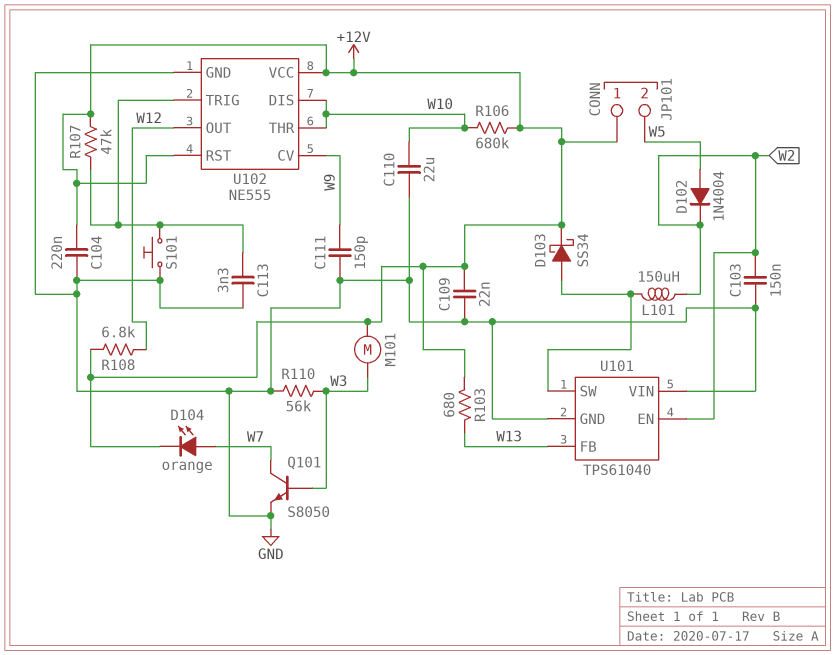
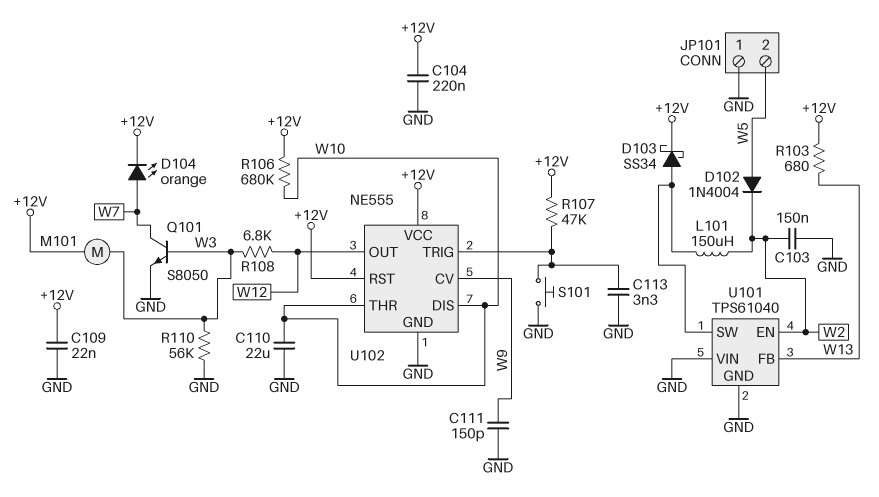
JP101 pin 1: +12V -> GND
R108: 6.8k (+12V, W12) -> 6.8k (W3, W12)

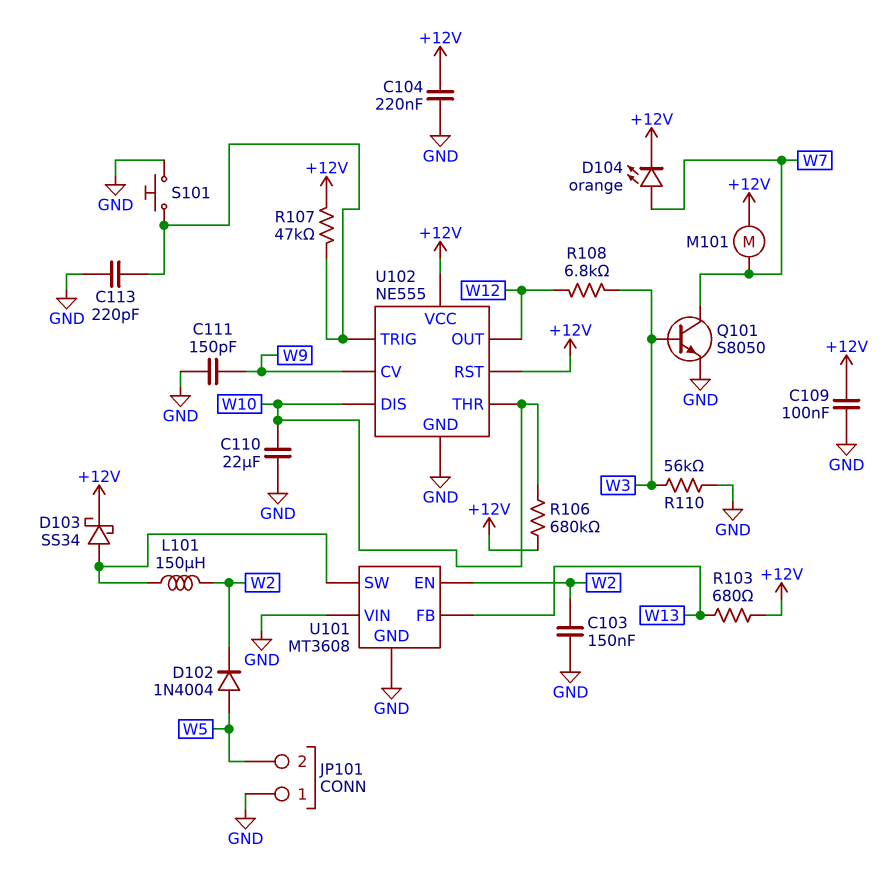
C109: 22nF (+12V, GND) -> 100nF (+12V, GND)
C113: 3.3nF (GND, U102/TRIG) -> 220pF (GND, U102/TRIG)
M101: motor (+12V, W3) -> motor (+12V, W7)
U101: TPS61040 -> MT3608

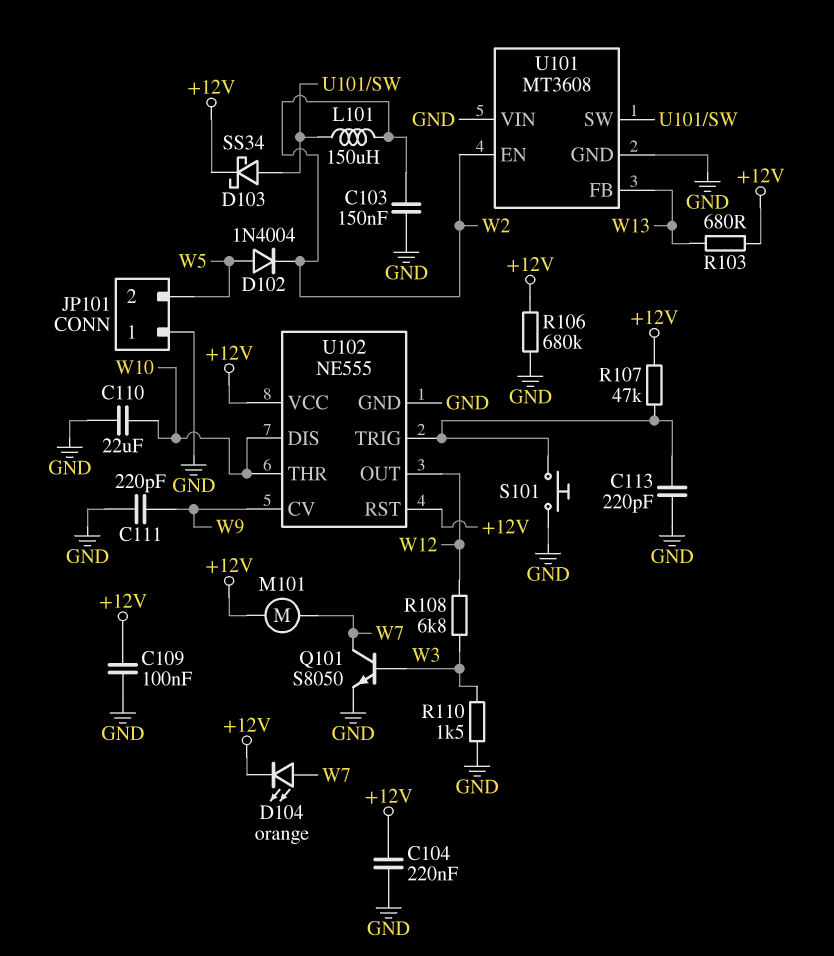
C111: 150pF (GND, W9) -> 220pF (GND, W9)
R106: 680k (+12V, W10) -> 680k (+12V, GND)
R110: 56k (GND, W3) -> 1.5k (GND, W3)

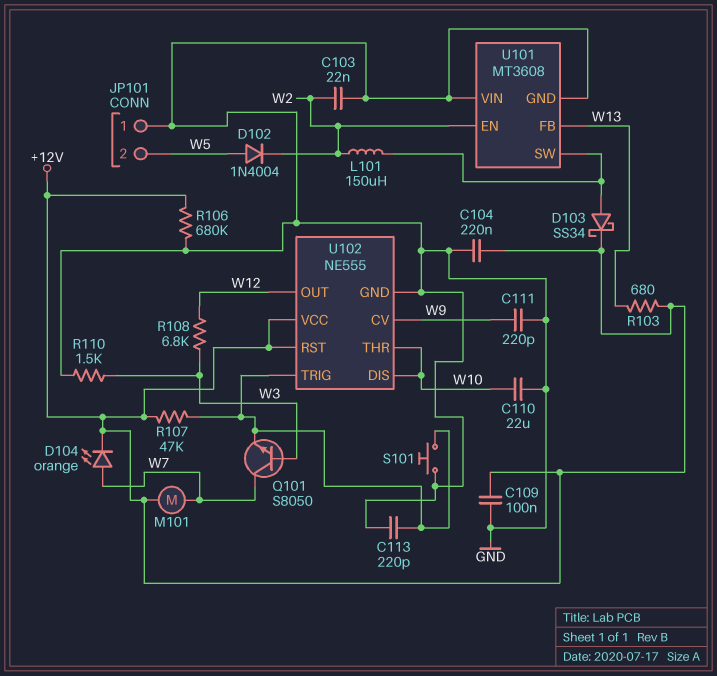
C103: 150nF (GND, W2) -> 22nF (GND, W2)
Q101: NPN S8050 (B W3, C W7, E GND) -> NPN S8050 (B W3, C W7, E U102/TRIG)

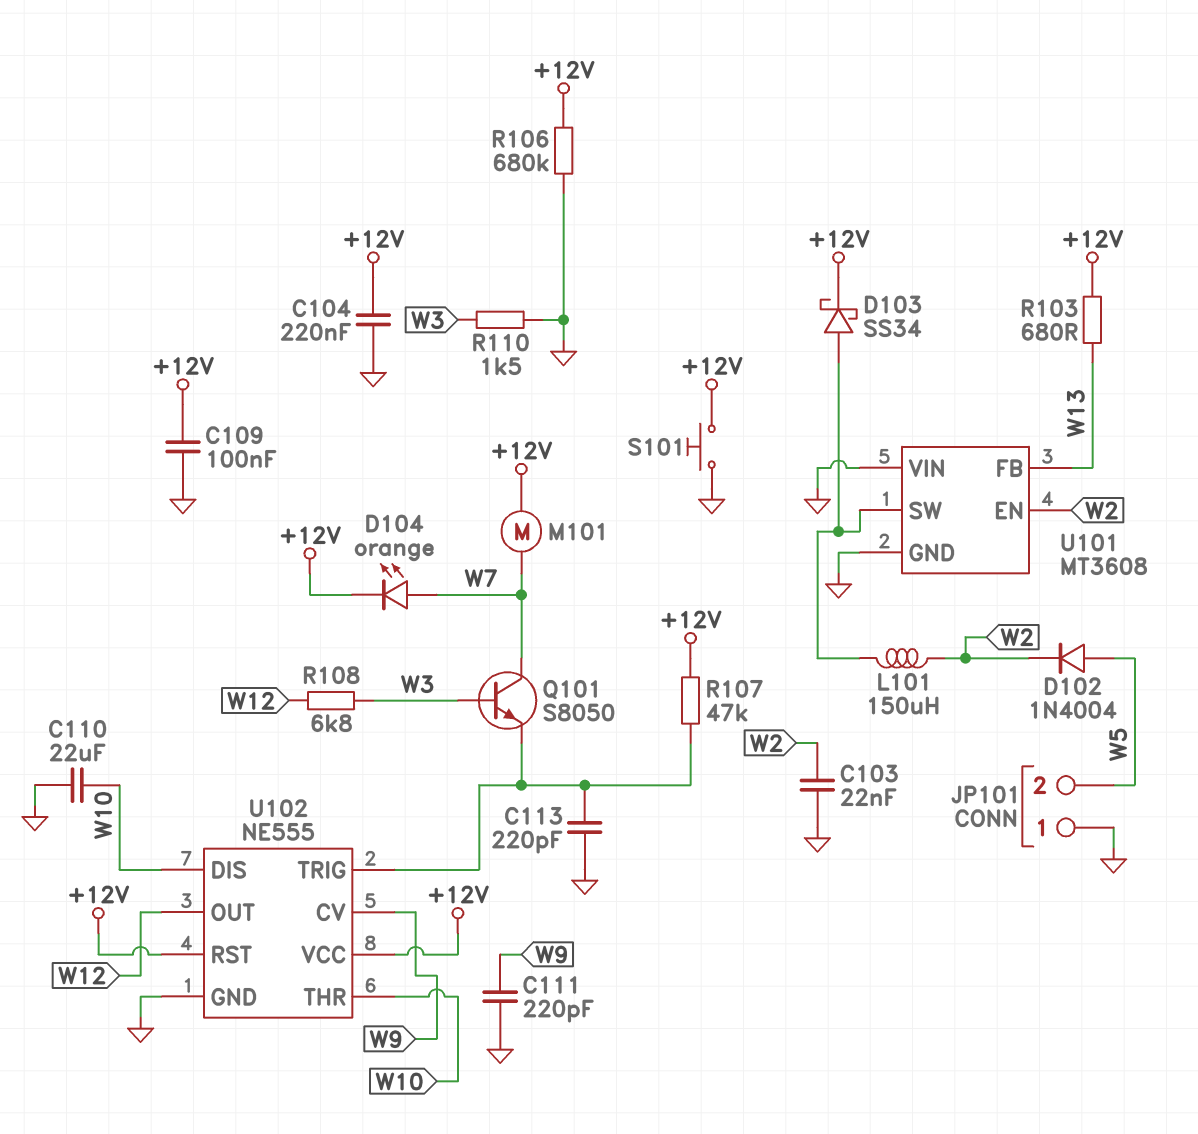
S101: button (GND, U102/TRIG) -> button (+12V, GND)

